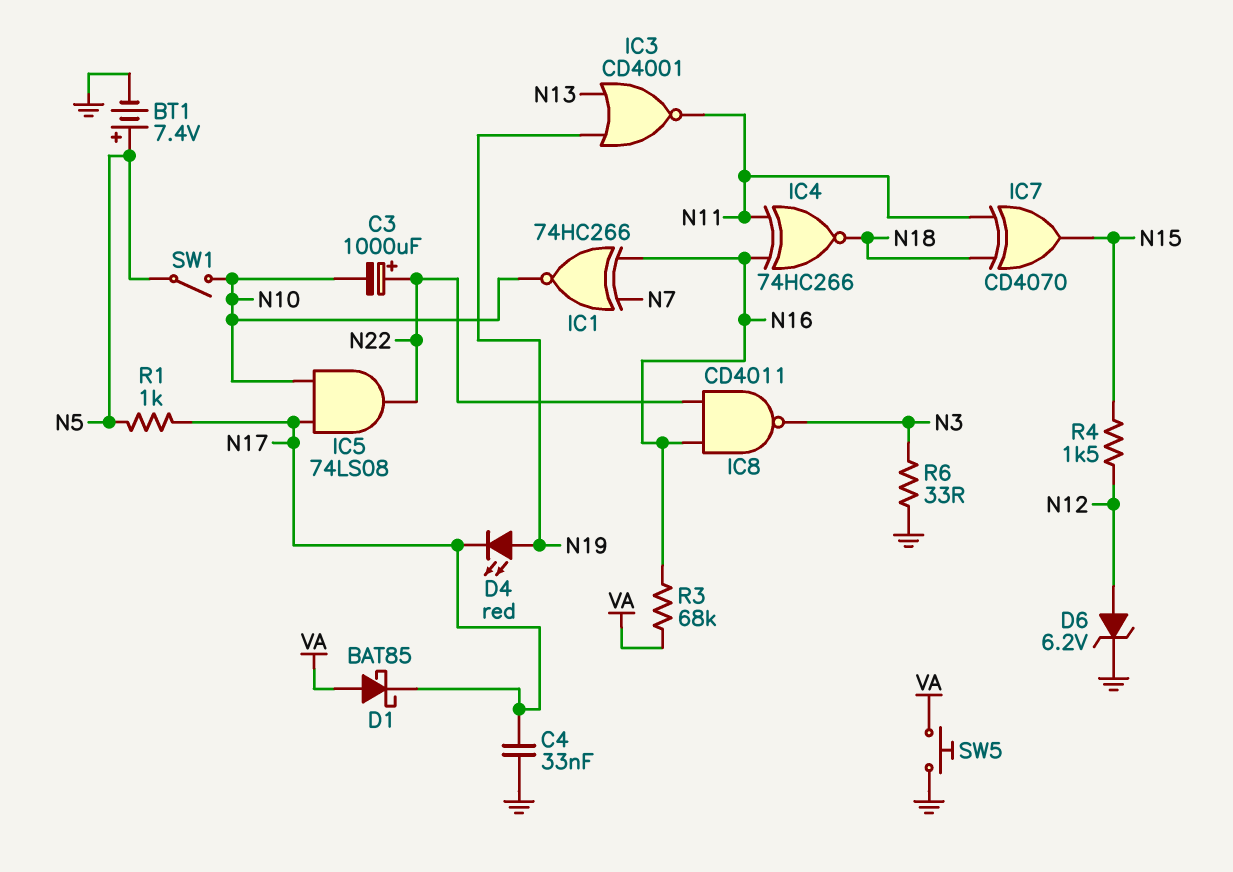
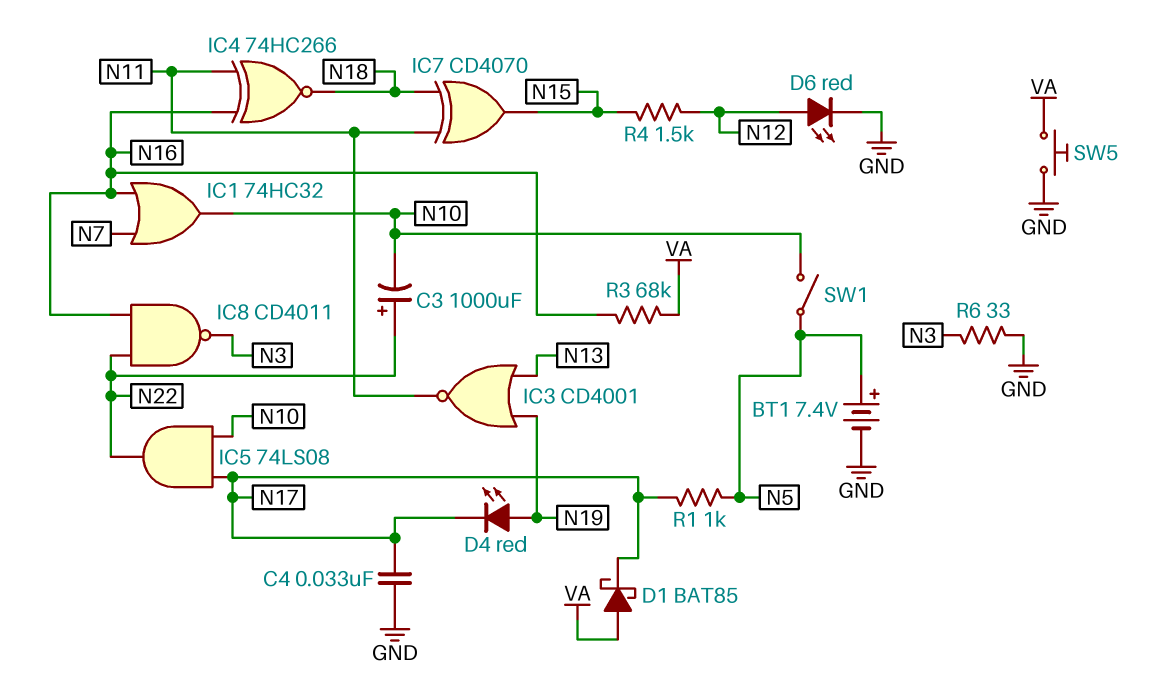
D6: zener 6.2V (A N12, K GND) -> LED red (A N12, K GND)
IC1: XNOR 74HC266 (in N7, in N16, out N10) -> OR 74HC32 (in N7, in N16, out N10)

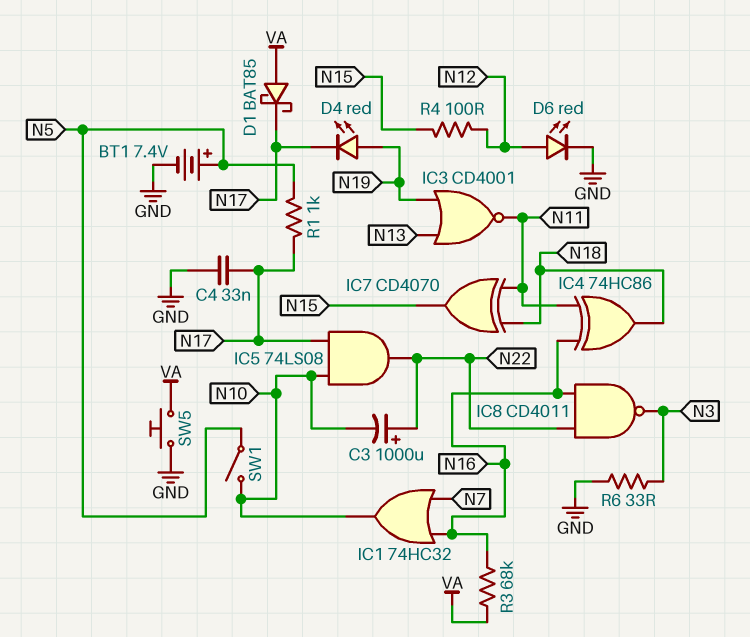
IC4: XNOR 74HC266 (in N11, in N16, out N18) -> XOR 74HC86 (in N11, in N16, out N18)
R4: 1.5k (N12, N15) -> 100 (N12, N15)

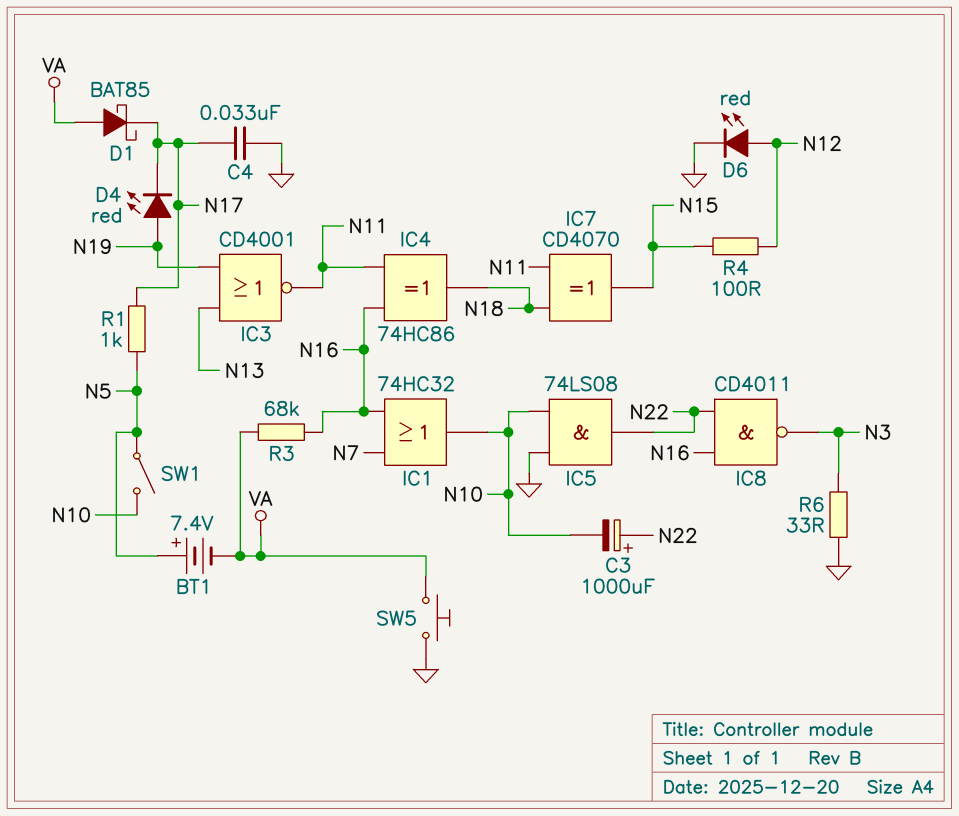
BT1: 7.4V (plus N5, minus GND) -> 7.4V (plus N5, minus VA)
IC5: AND 74LS08 (in N10, in N17, out N22) -> AND 74LS08 (in GND, in N10, out N22)

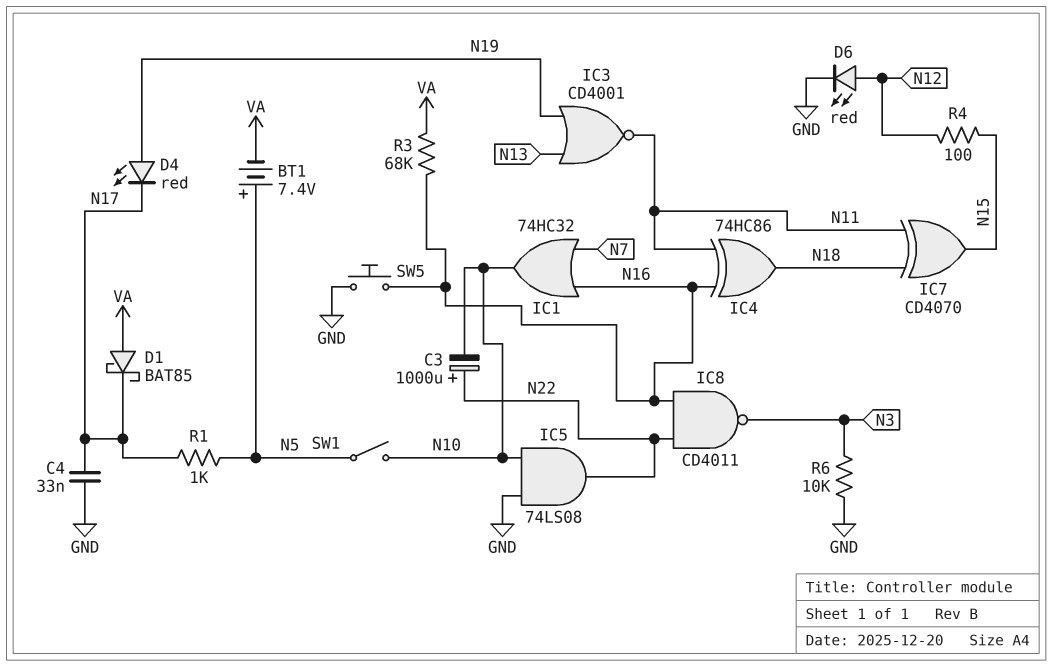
R6: 33 (GND, N3) -> 10k (GND, N3)
SW5: button (GND, VA) -> button (GND, N16)

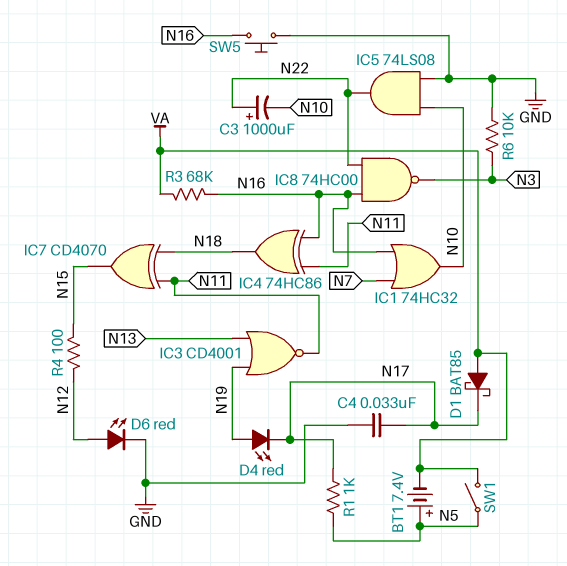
IC8: NAND CD4011 (in N16, in N22, out N3) -> NAND 74HC00 (in N16, in N22, out N3)
SW1: switch (N5, N10) -> switch (N5, VA)

